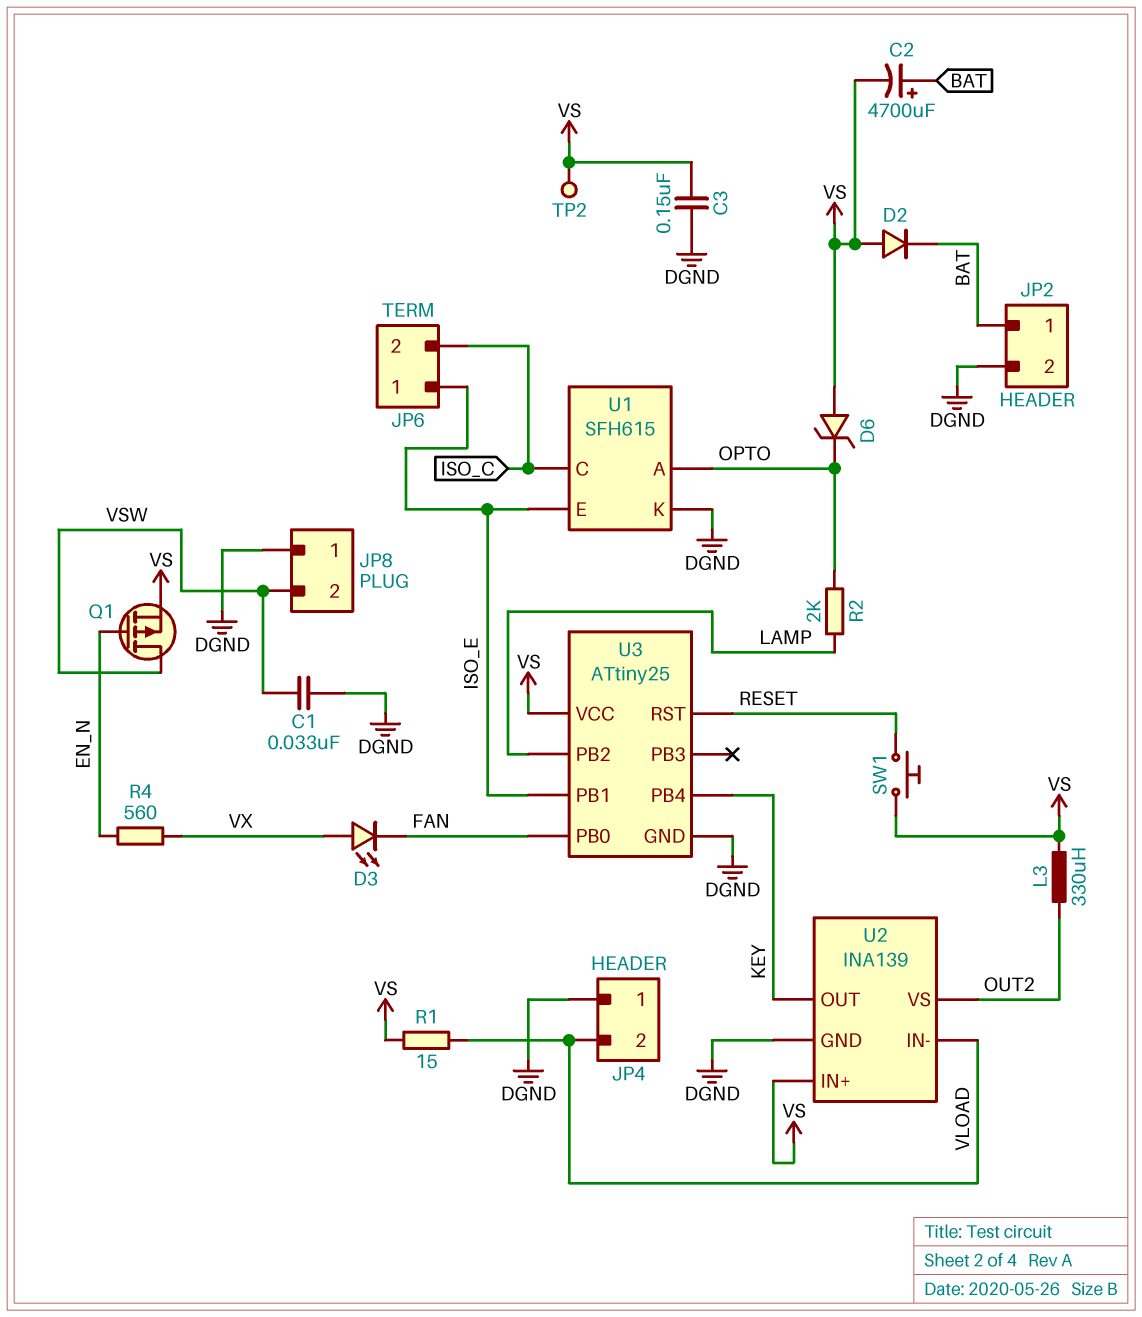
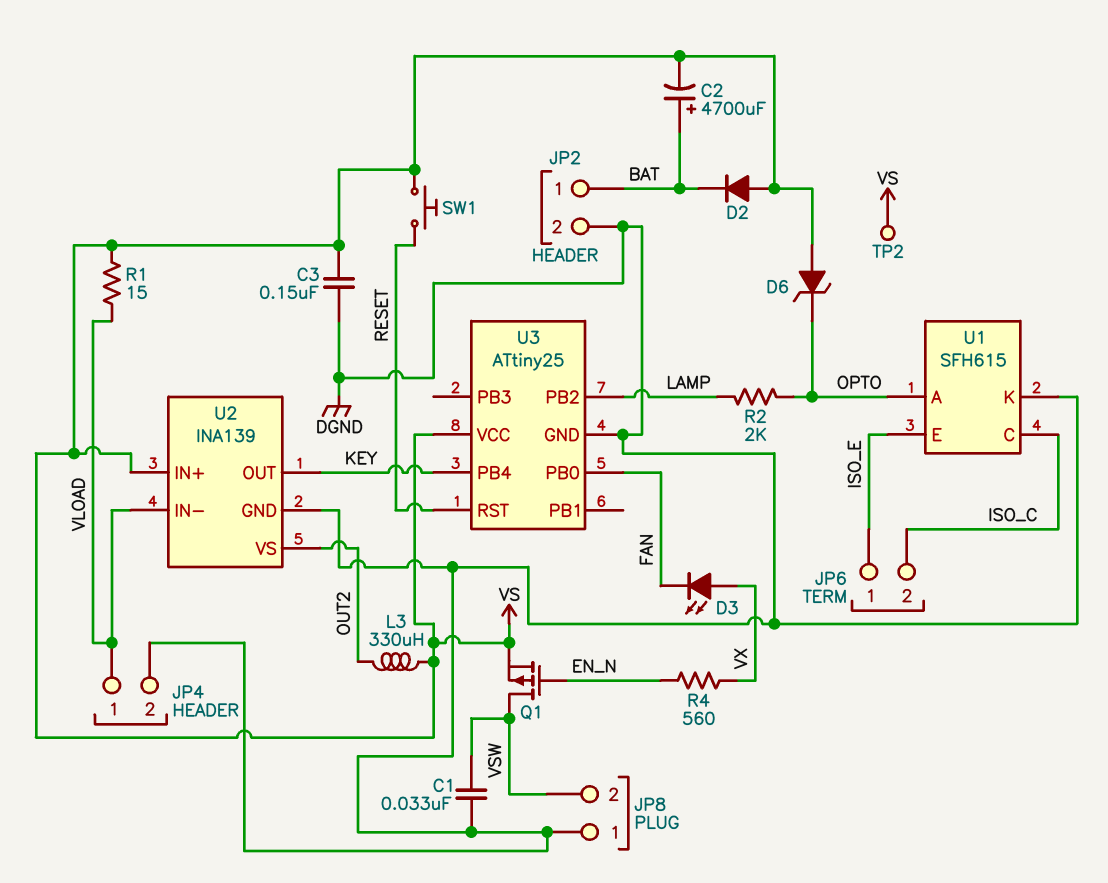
JP4 pin 1: DGND -> VLOAD
JP4 pin 2: VLOAD -> DGND
U3 pin PB1: ISO_E -> none

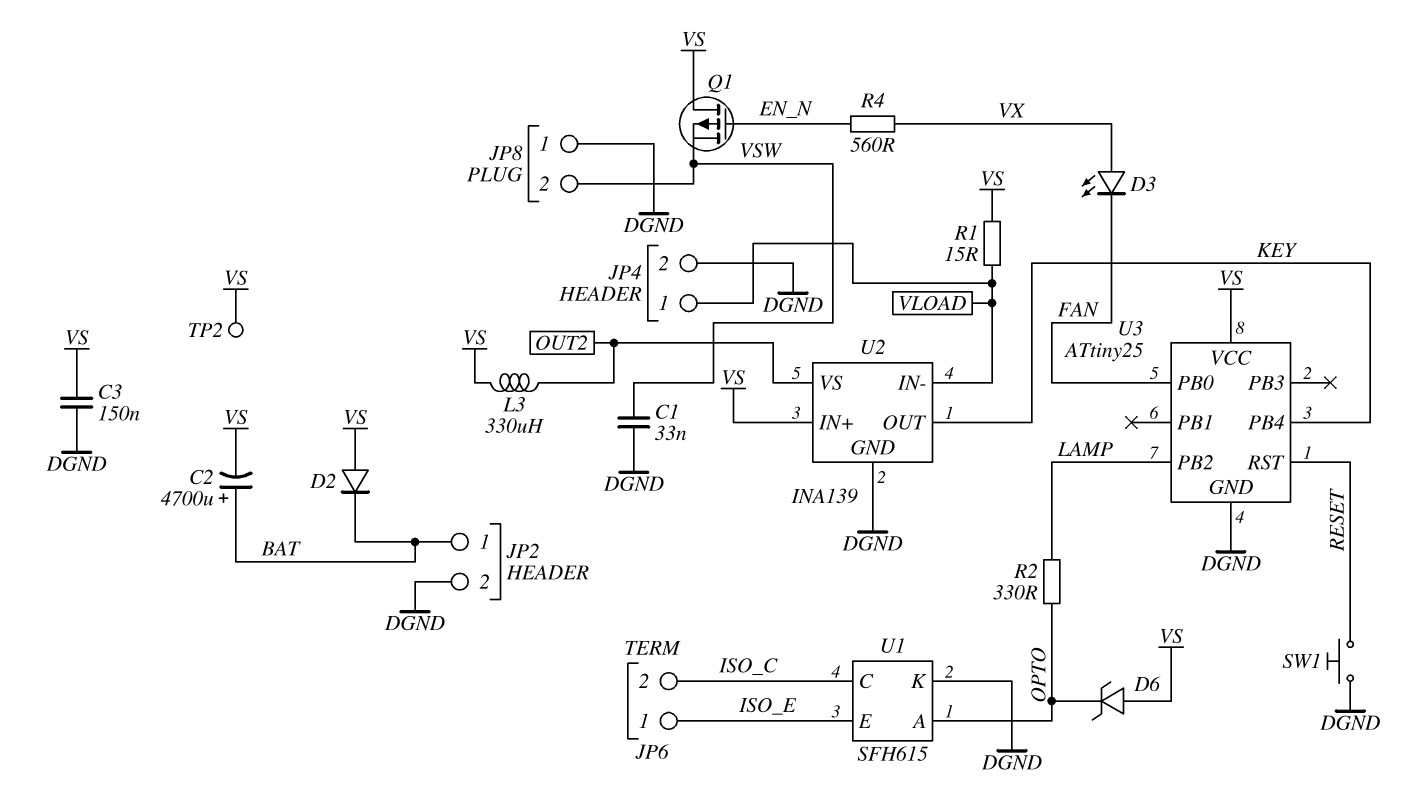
Q1: PMOS (G EN_N, D VSW, S VS) -> PMOS (G EN_N, D VS, S VSW)
R2: 2k (LAMP, OPTO) -> 330 (LAMP, OPTO)
SW1: button (RESET, VS) -> button (DGND, RESET)

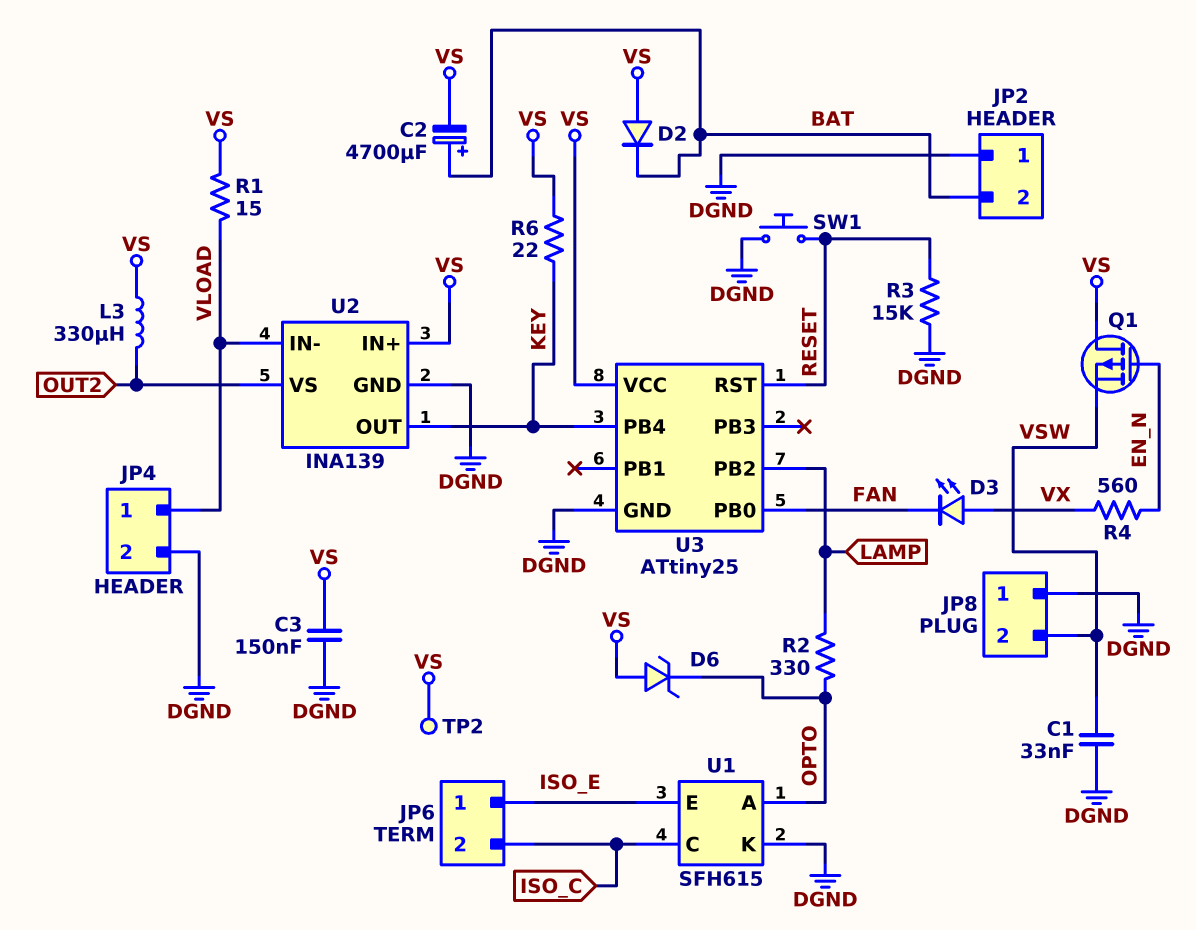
JP2 pin 1: BAT -> DGND
JP2 pin 2: DGND -> BAT
R3: none -> 15k (DGND, RESET)
R6: none -> 22 (KEY, VS)

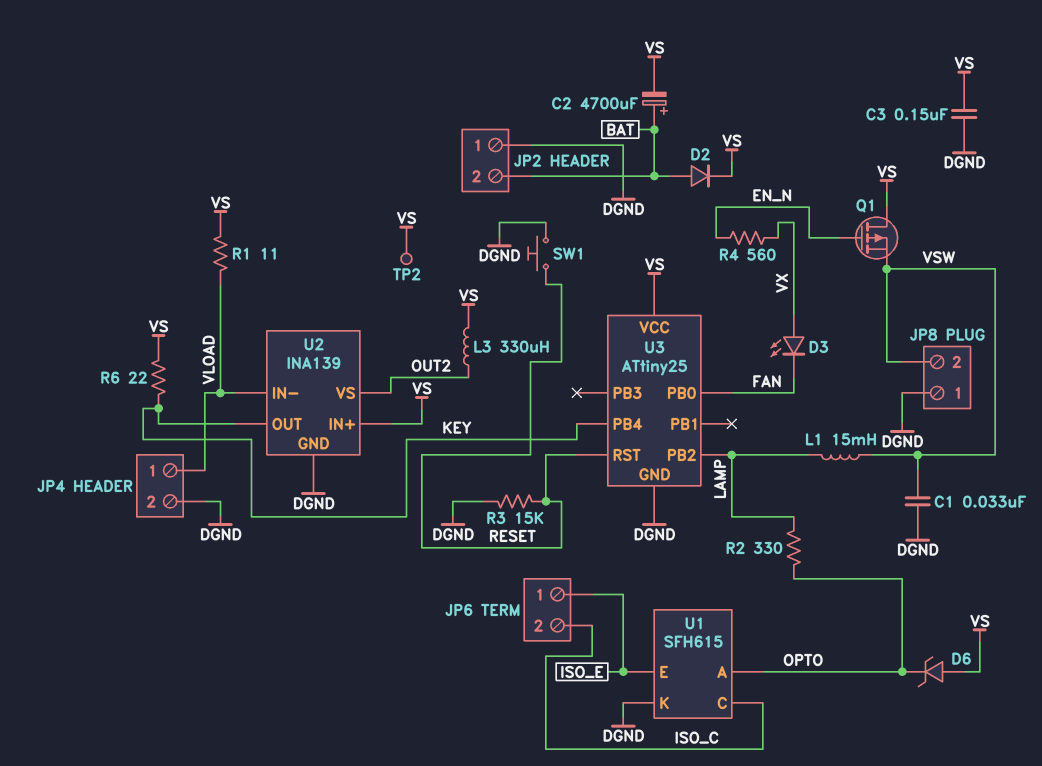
D2: diode (A VS, K BAT) -> diode (A BAT, K VS)
L1: none -> 15mH (LAMP, VSW)
R1: 15 (VLOAD, VS) -> 11 (VLOAD, VS)

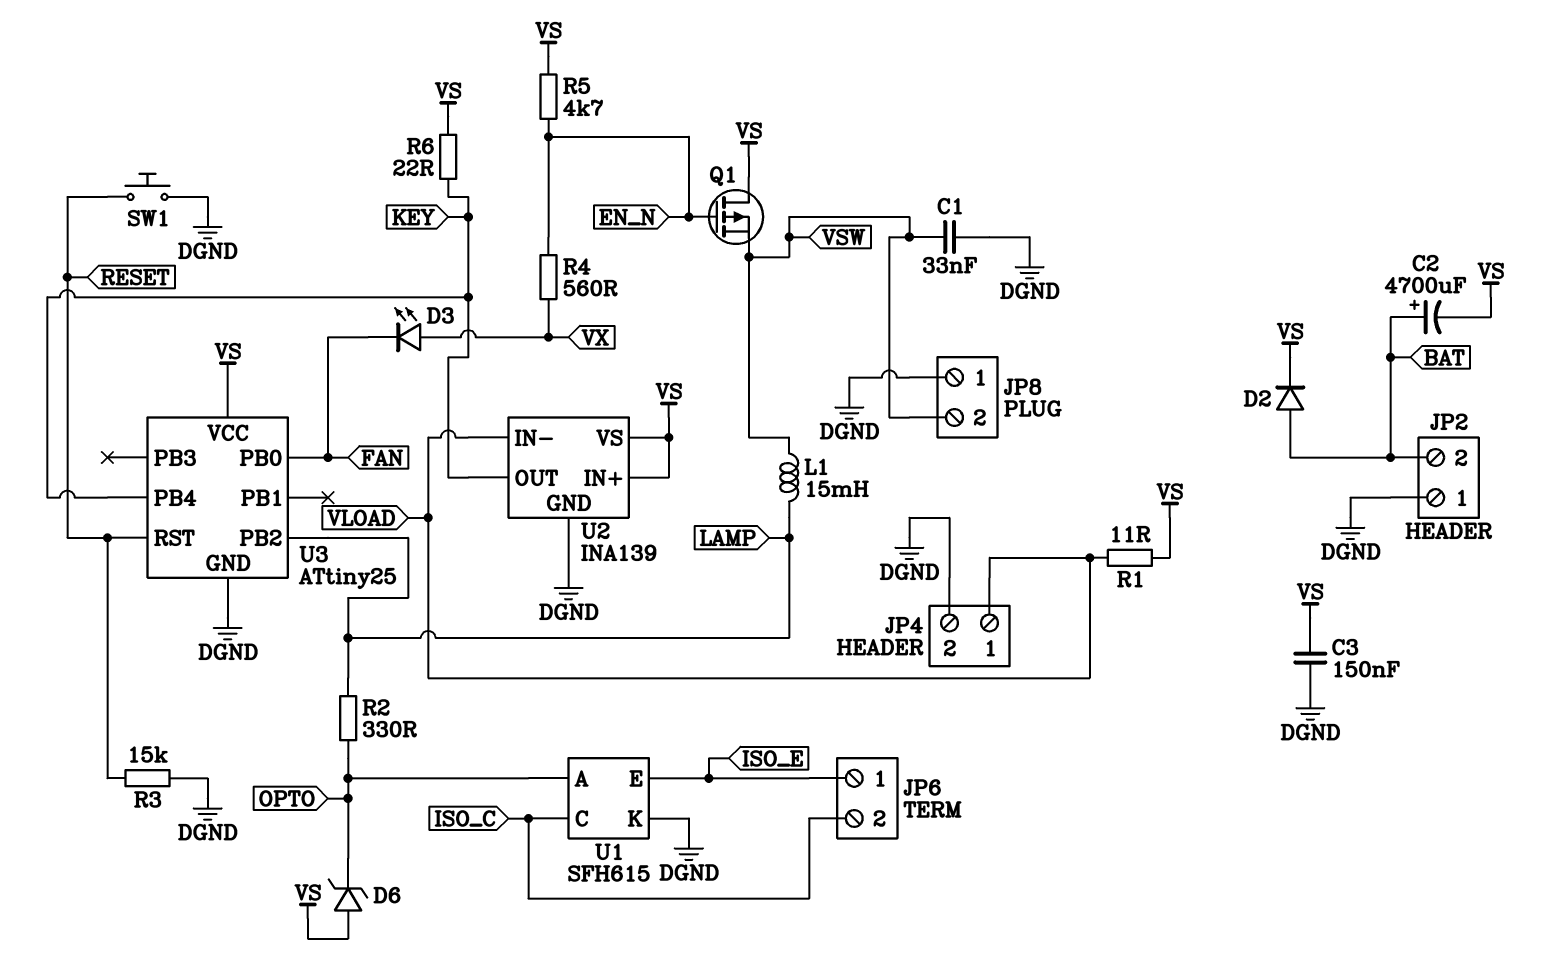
L3: 330uH (OUT2, VS) -> none
R5: none -> 4.7k (EN_N, VS)
TP2: test point (VS) -> none
U2 pin VS: OUT2 -> VS

